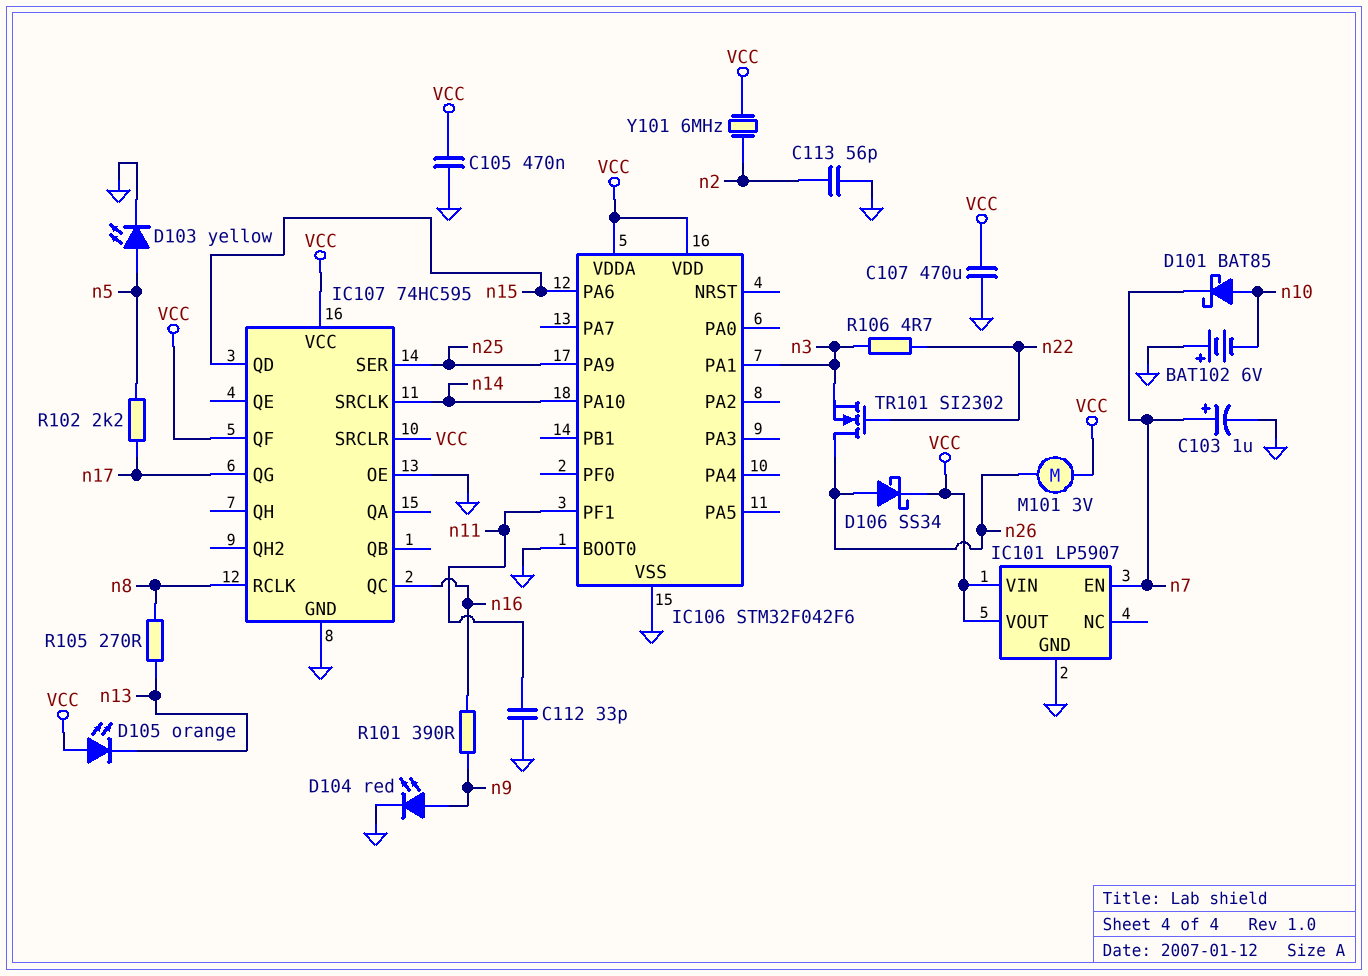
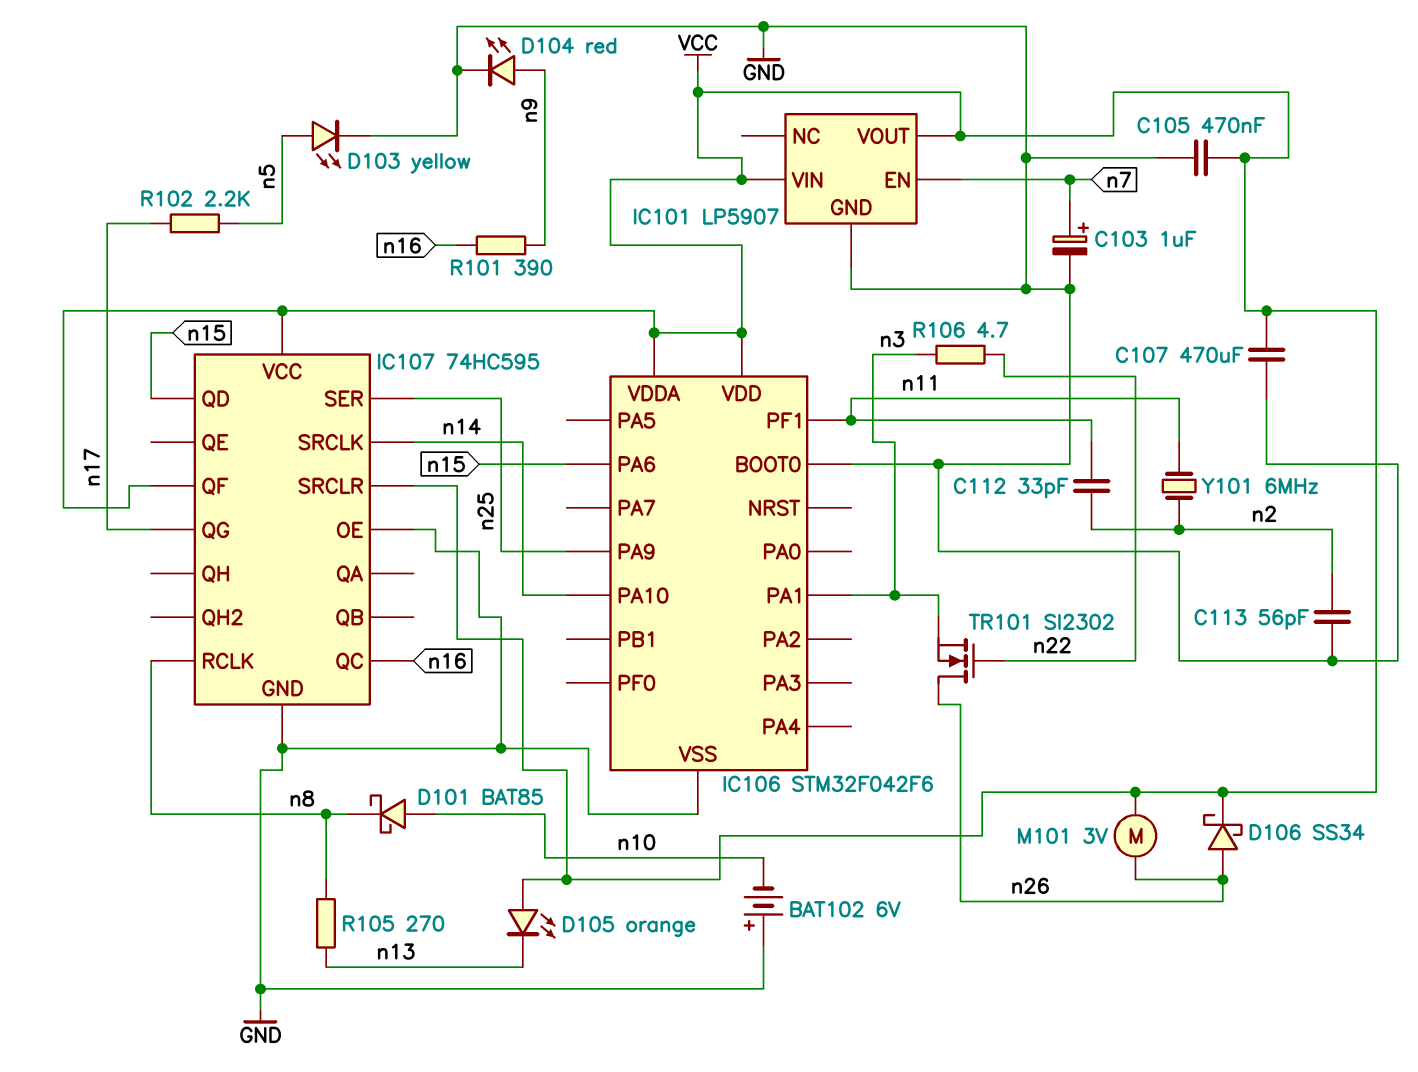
C112: 33pF (GND, n11) -> 33pF (n2, n11)
D101: schottky BAT85 (A n10, K n7) -> schottky BAT85 (A n10, K n8)
Y101: 6MHz (VCC, n2) -> 6MHz (n2, n11)

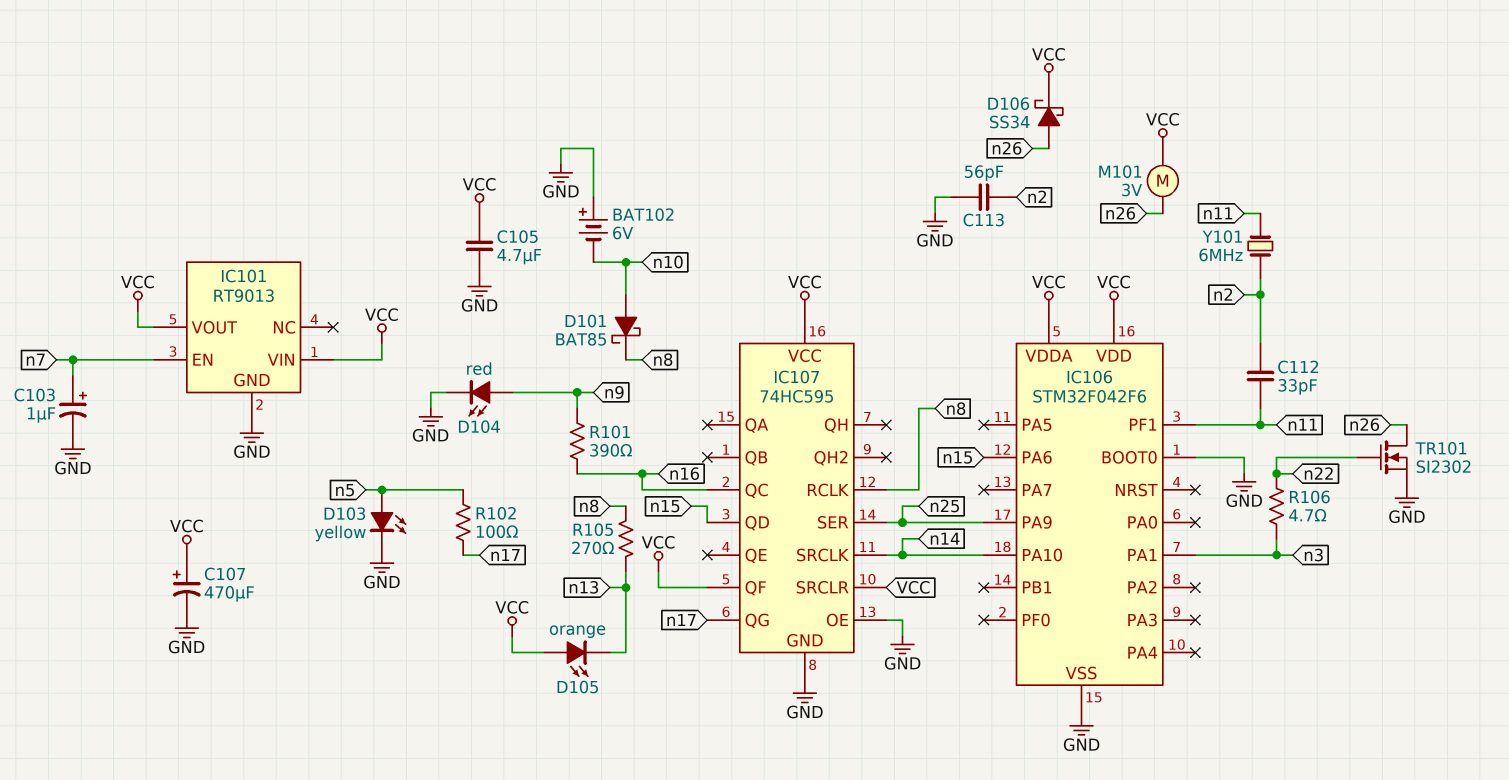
C105: 470nF (GND, VCC) -> 4.7uF (GND, VCC)
C107: 470uF (GND, VCC) -> 470uF (plus VCC, minus GND)
IC101: LP5907 -> RT9013
R102: 2.2k (n5, n17) -> 100 (n5, n17)
TR101: NMOS SI2302 (G n22, D n26, S n3) -> NMOS SI2302 (G n22, D n26, S GND)

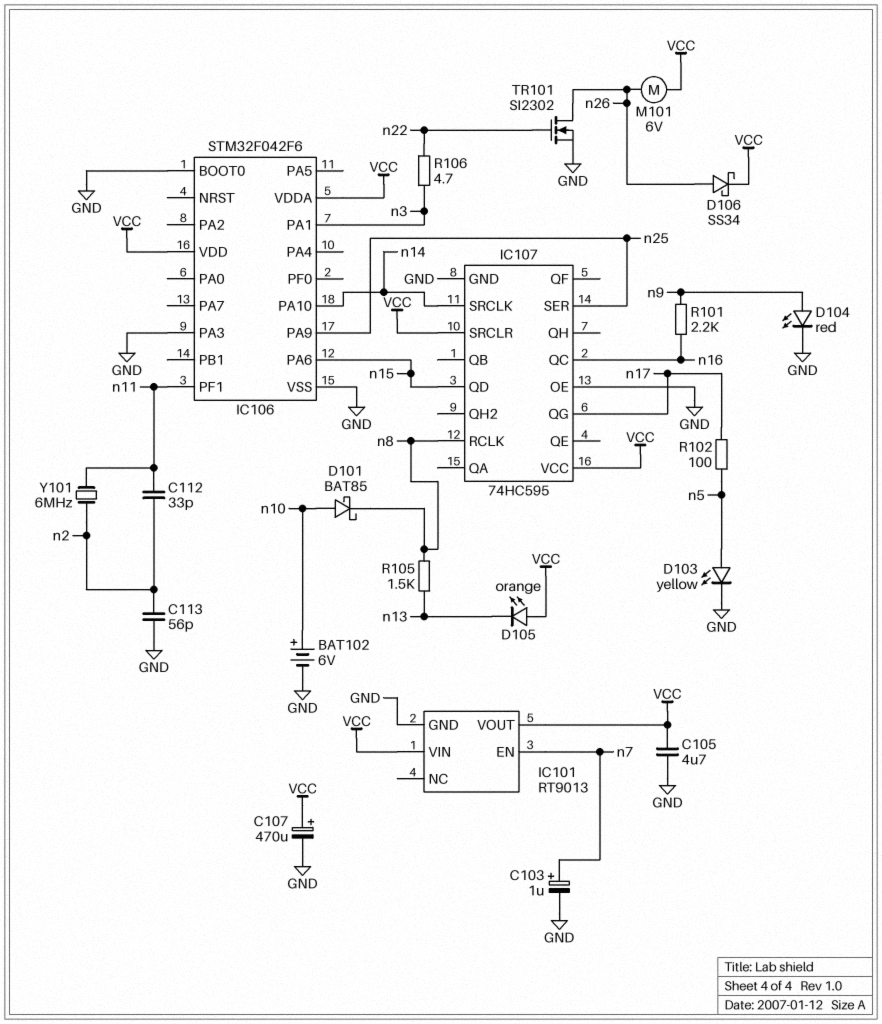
BAT102: 6V (plus GND, minus n10) -> 6V (plus n10, minus GND)
IC106 pin PA3: none -> GND
IC107 pin QF: VCC -> none
M101: motor 3V (VCC, n26) -> motor 6V (VCC, n26)
R101: 390 (n9, n16) -> 2.2k (n9, n16)
R105: 270 (n8, n13) -> 1.5k (n8, n13)

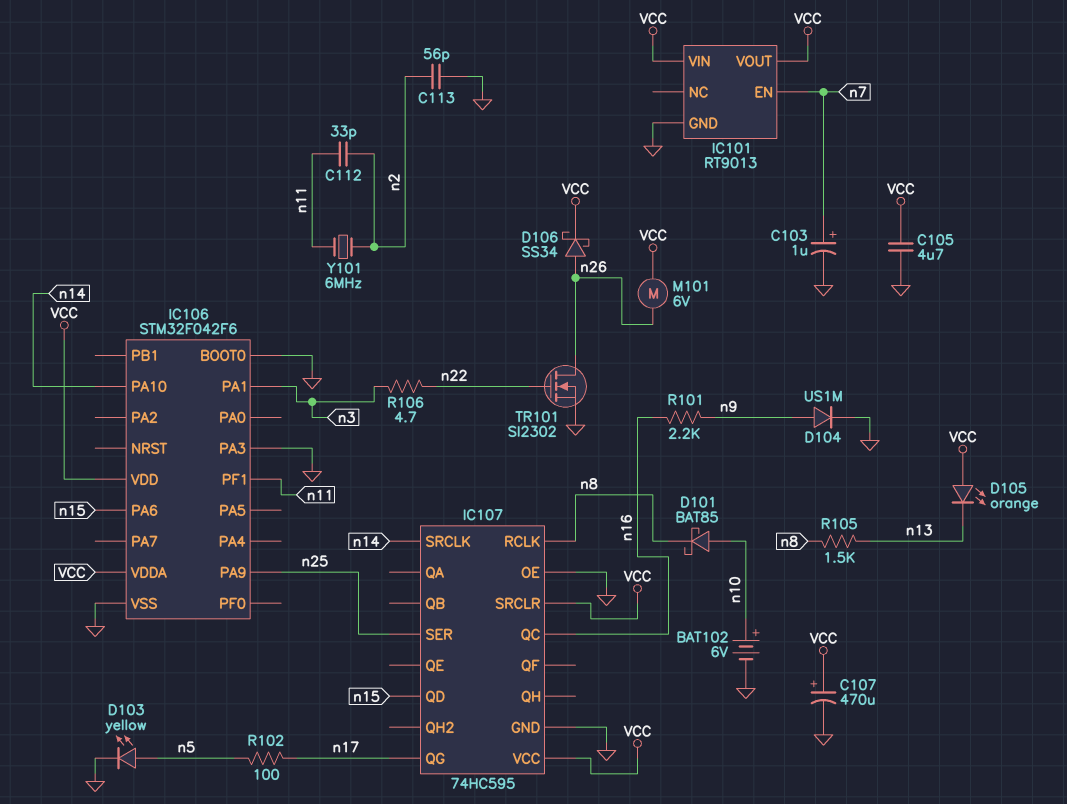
D104: LED red (A n9, K GND) -> diode US1M (A n9, K GND)

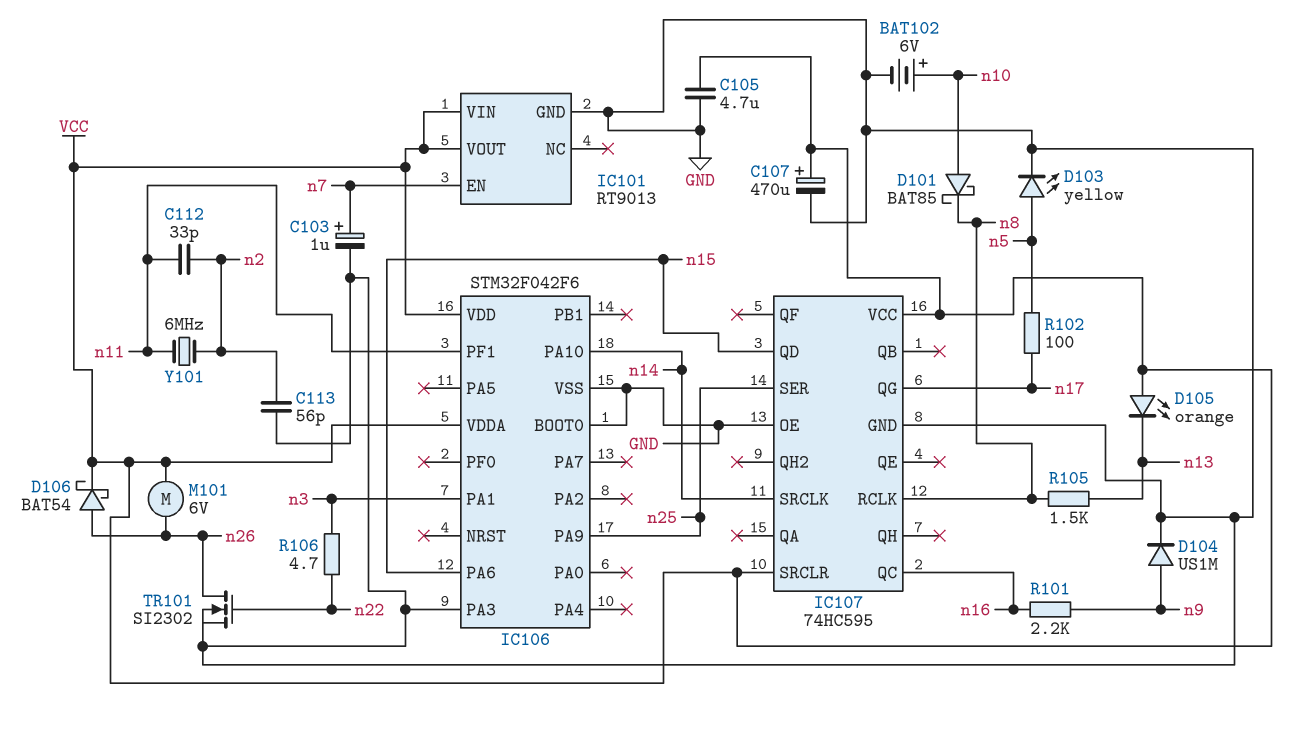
D106: schottky SS34 (A n26, K VCC) -> schottky BAT54 (A n26, K VCC)

